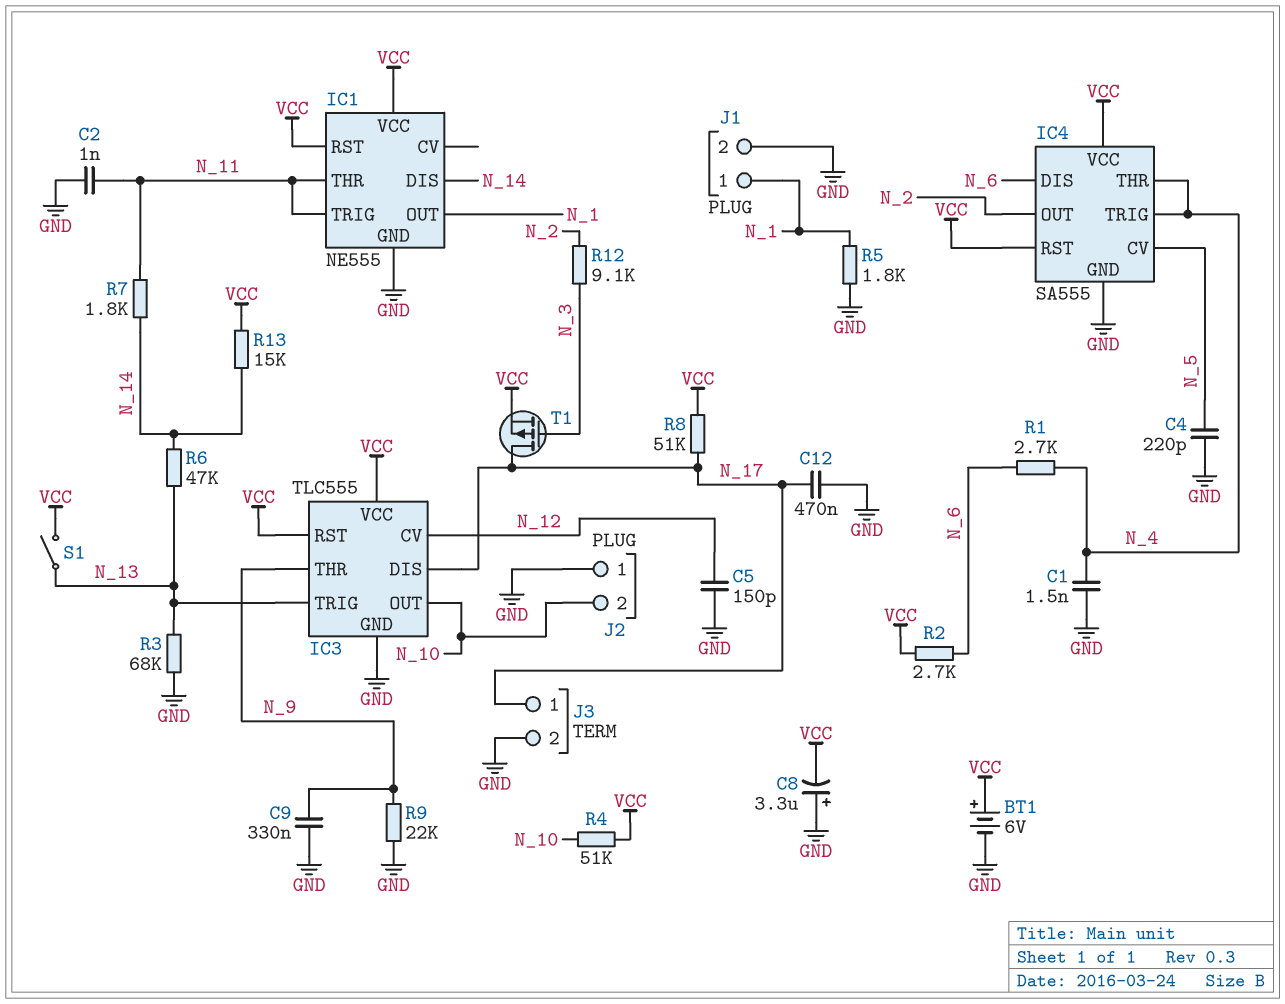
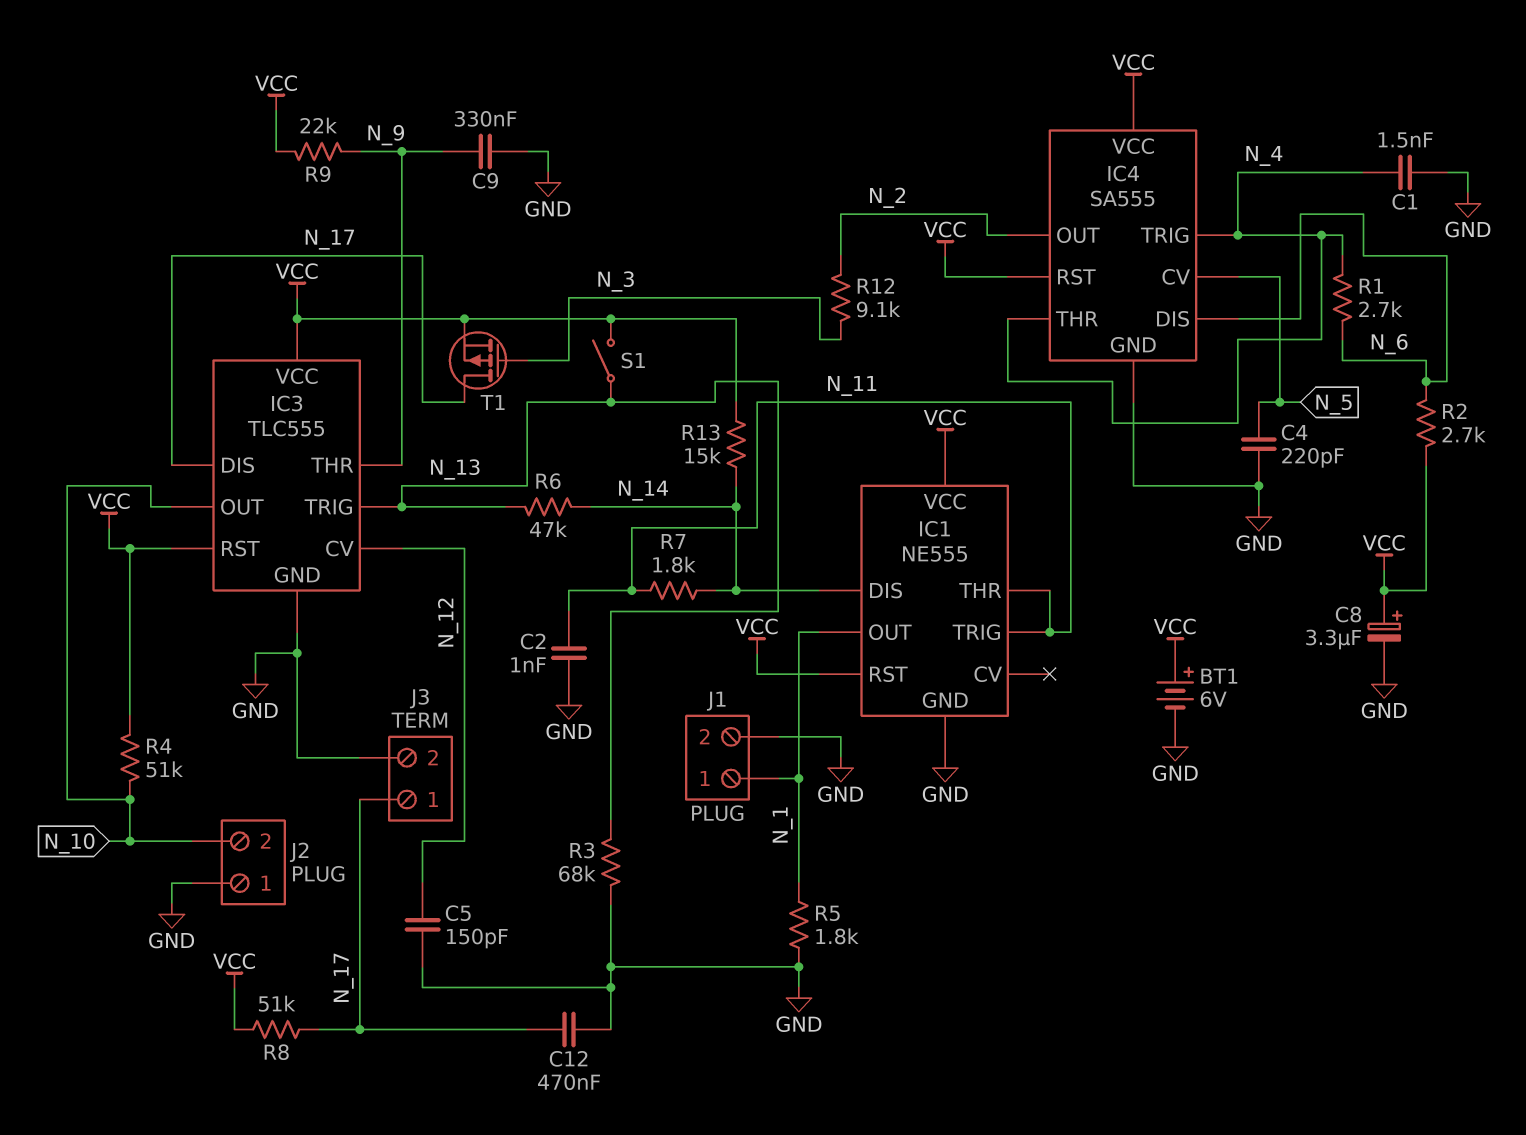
C8: 3.3uF (plus GND, minus VCC) -> 3.3uF (plus VCC, minus GND)
R9: 22k (GND, N_9) -> 22k (N_9, VCC)

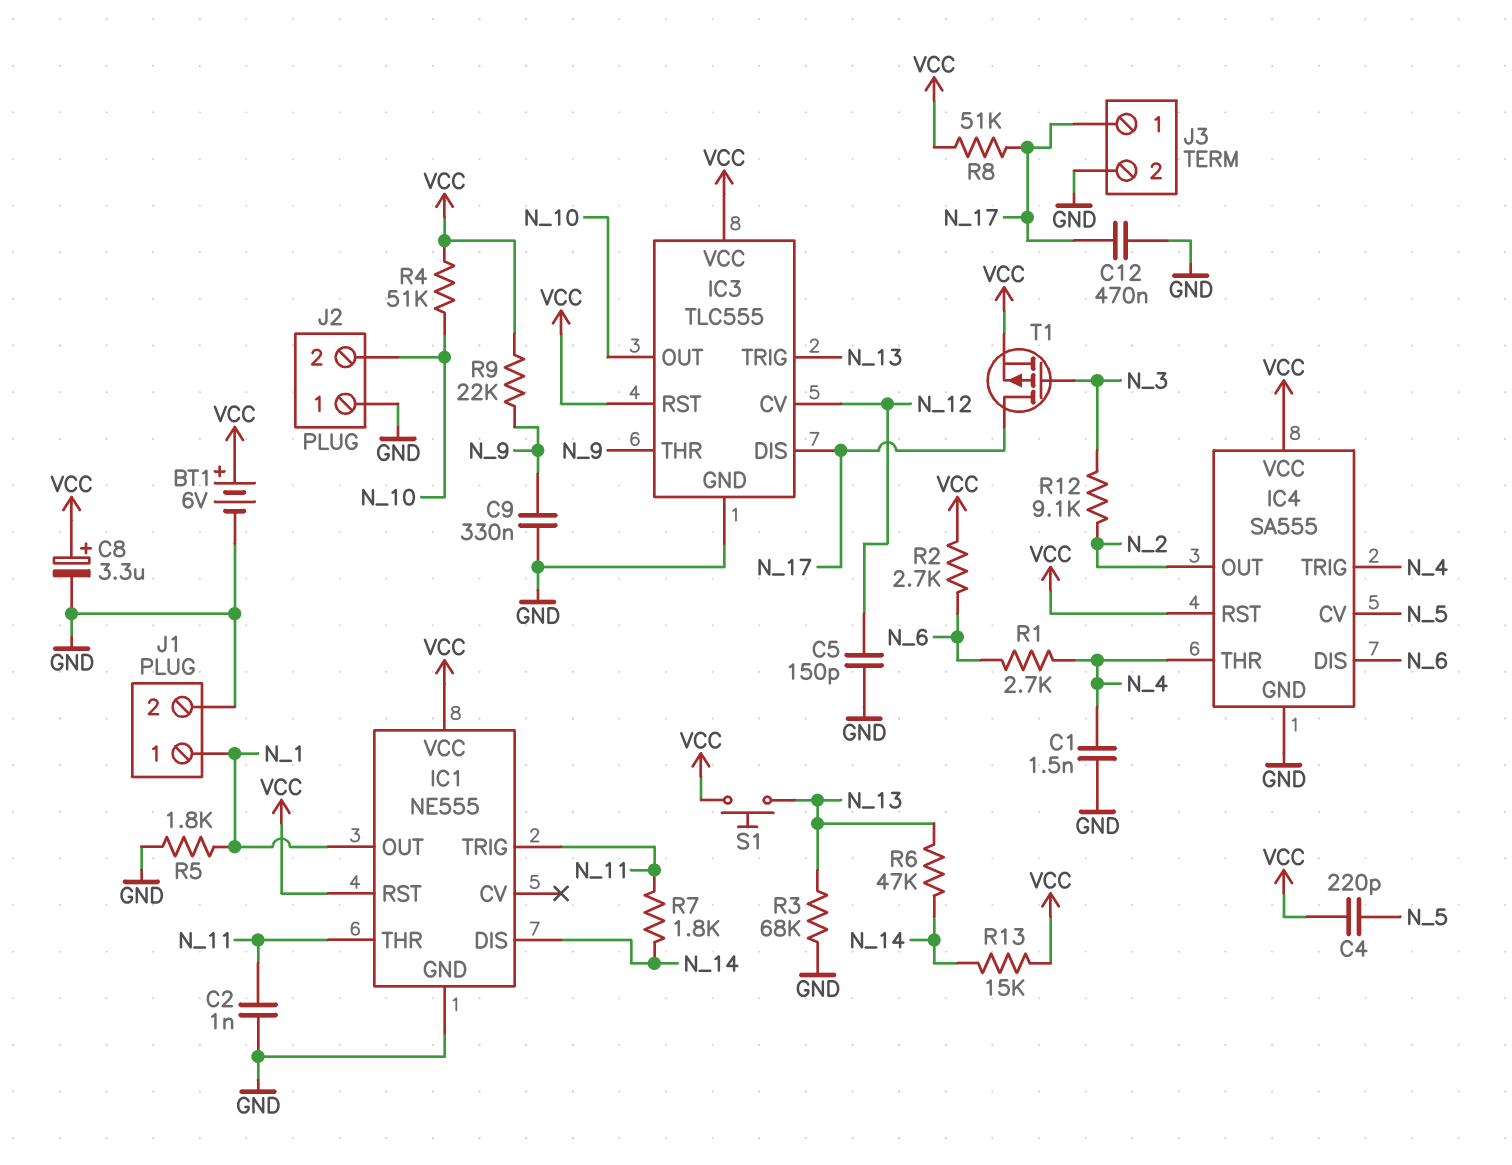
C4: 220pF (GND, N_5) -> 220pF (N_5, VCC)
S1: switch (N_13, VCC) -> button (N_13, VCC)

